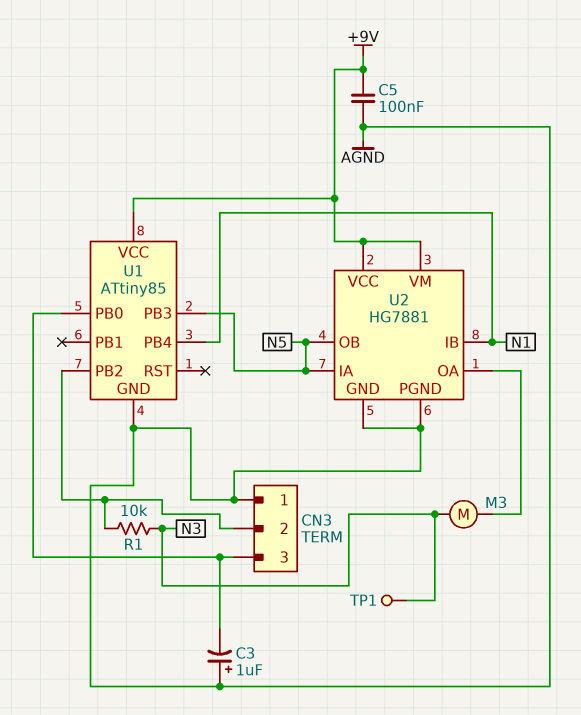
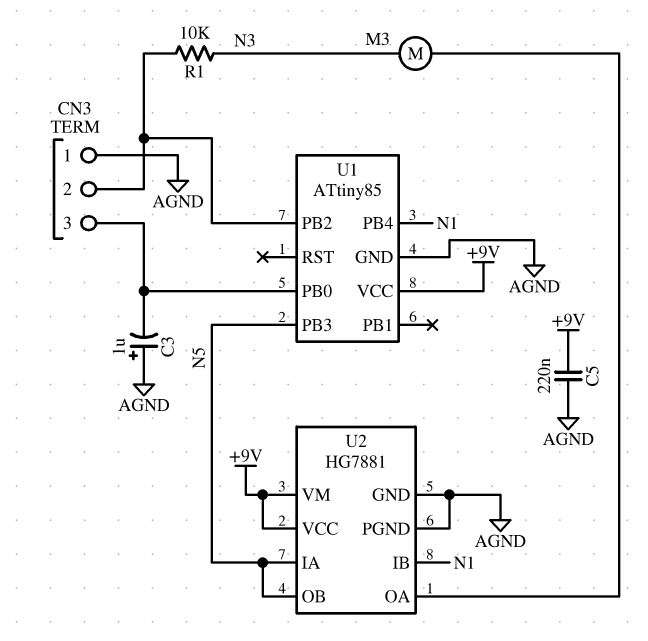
C5: 100nF (+9V, AGND) -> 220nF (+9V, AGND)
TP1: test point (N3) -> none

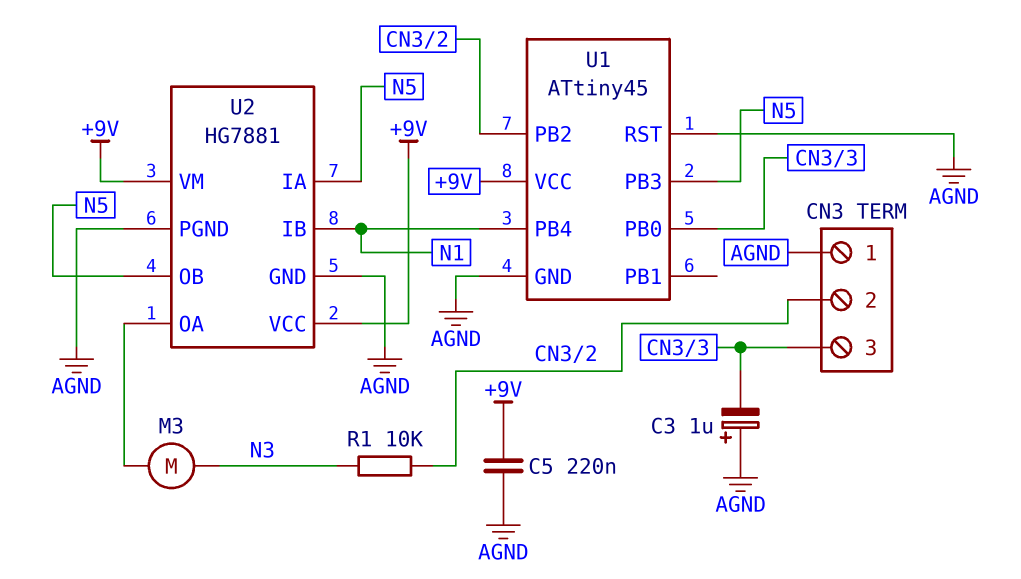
U1: ATtiny85 -> ATtiny45
U1 pin RST: none -> AGND

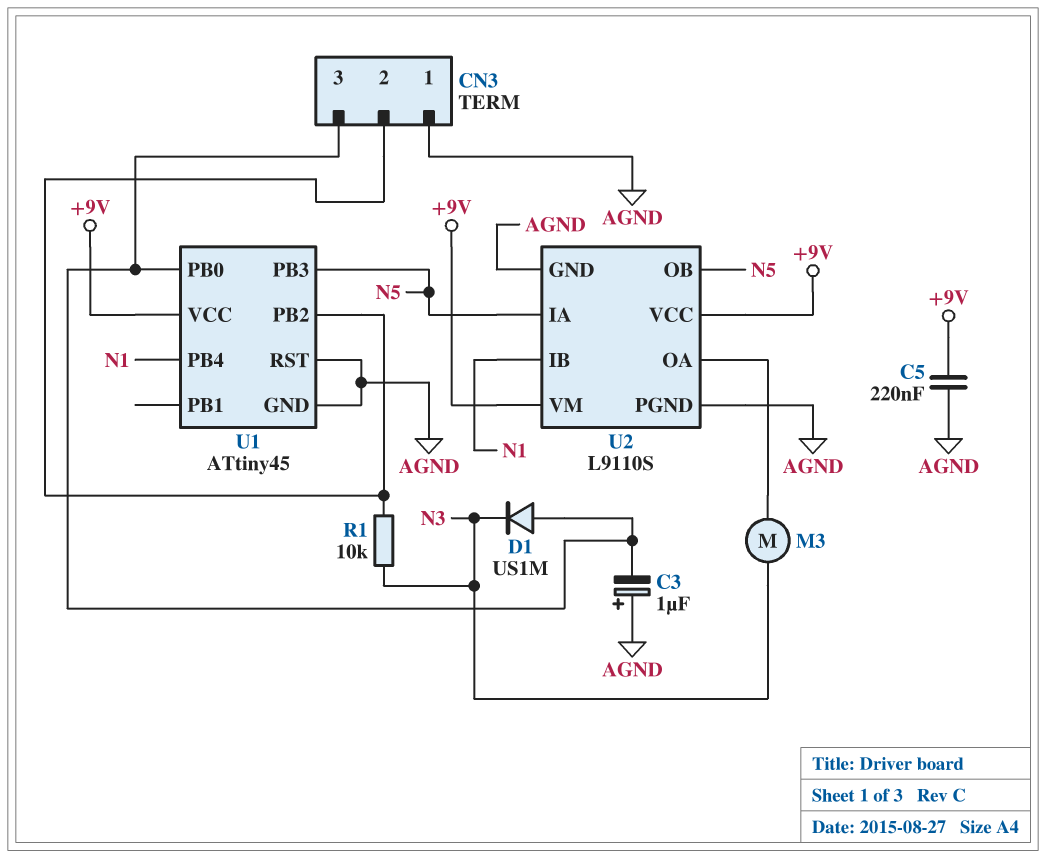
D1: none -> diode US1M (A CN3/3, K N3)
U2: HG7881 -> L9110S

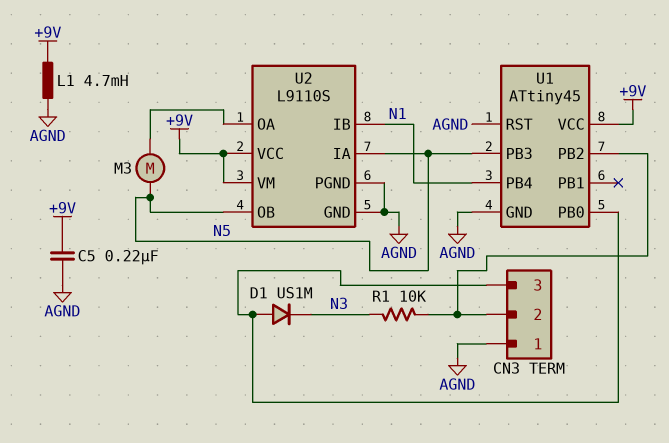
C3: 1uF (plus AGND, minus CN3/3) -> none
L1: none -> 4.7mH (+9V, AGND)
M3: motor (N3, U2/OA) -> motor (N5, U2/OA)

